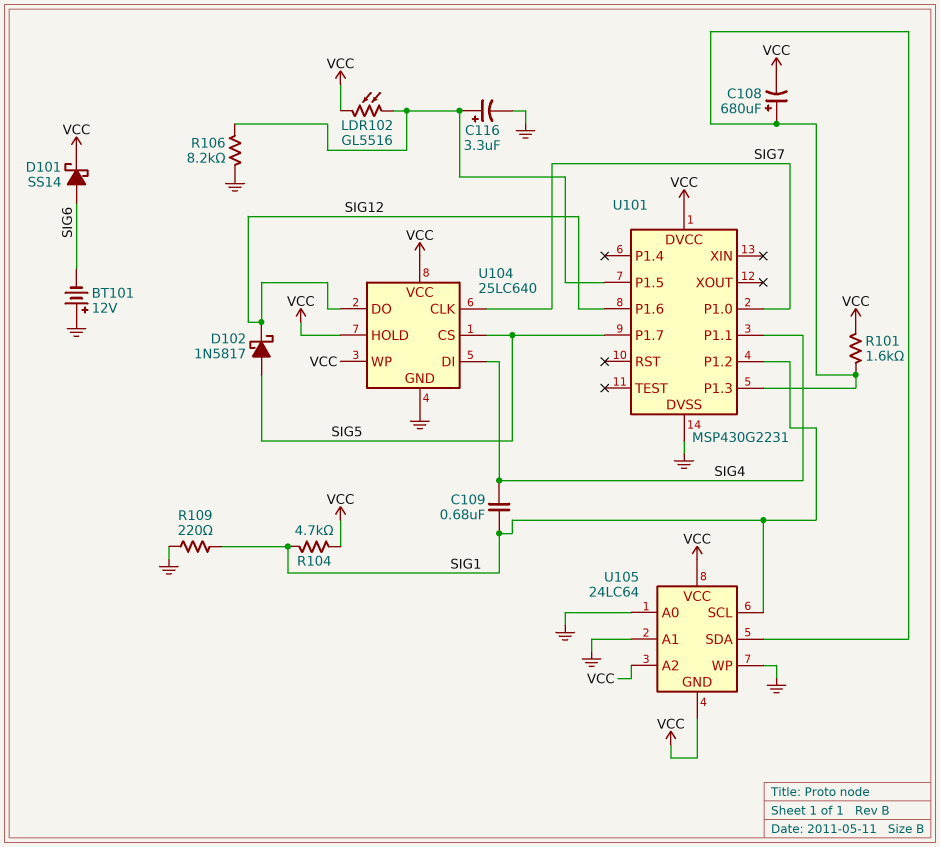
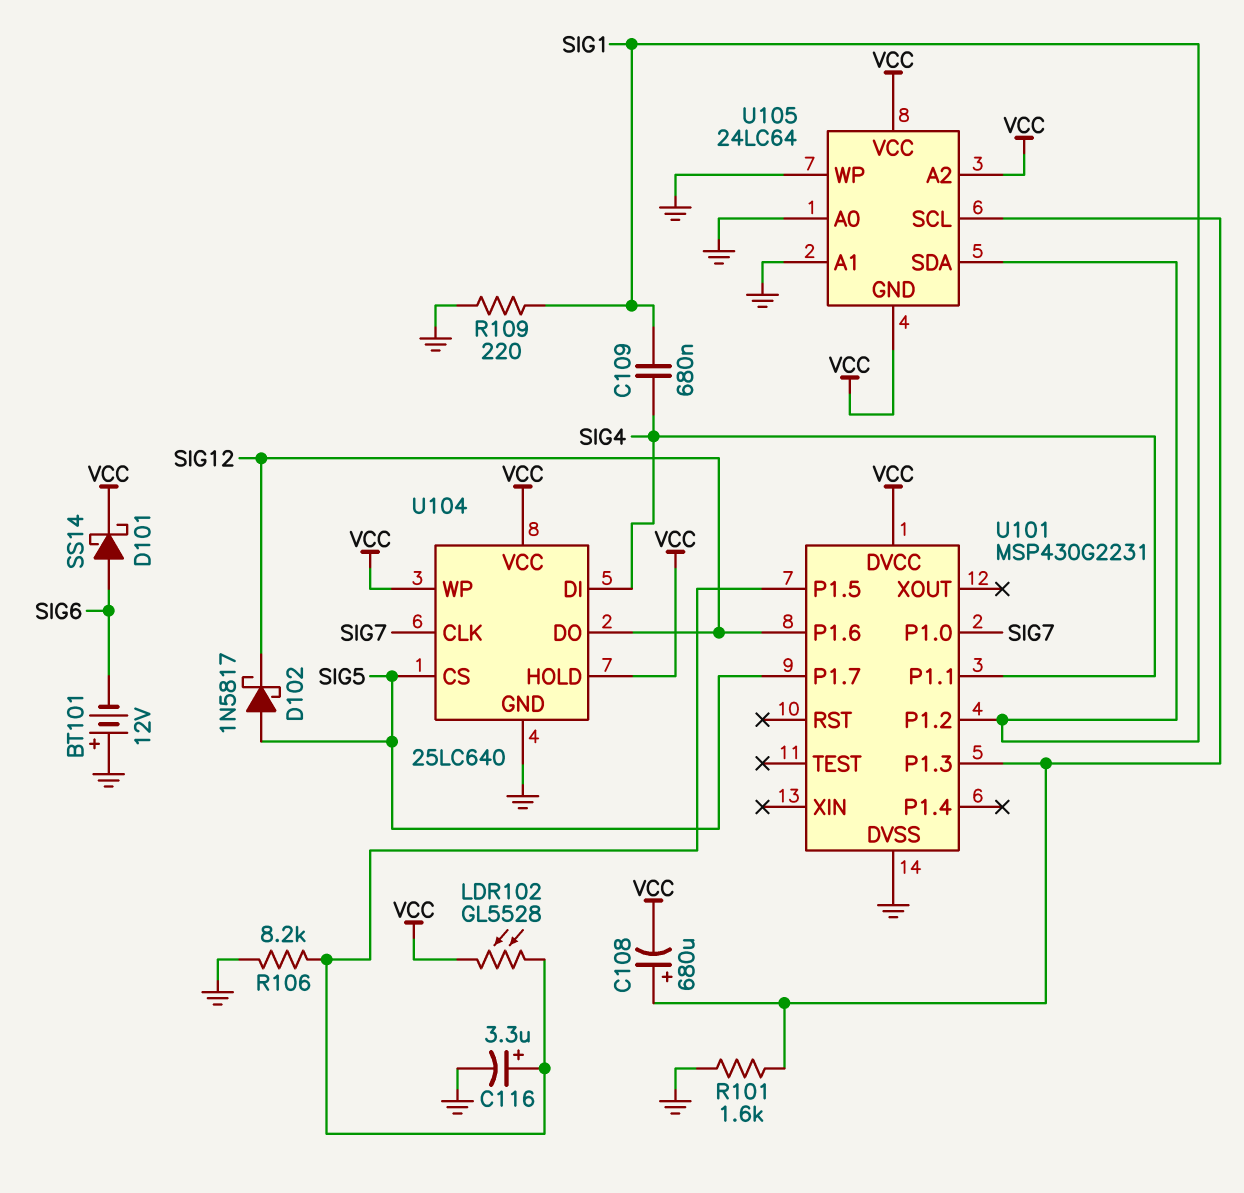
LDR102: GL5516 (U101/P1.5, VCC) -> GL5528 (U101/P1.5, VCC)
R101: 1.6k (U101/P1.3, VCC) -> 1.6k (GND, U101/P1.3)
R104: 4.7k (SIG1, VCC) -> none
U105 pin SCL: SIG1 -> U101/P1.3
U105 pin SDA: U101/P1.3 -> SIG1

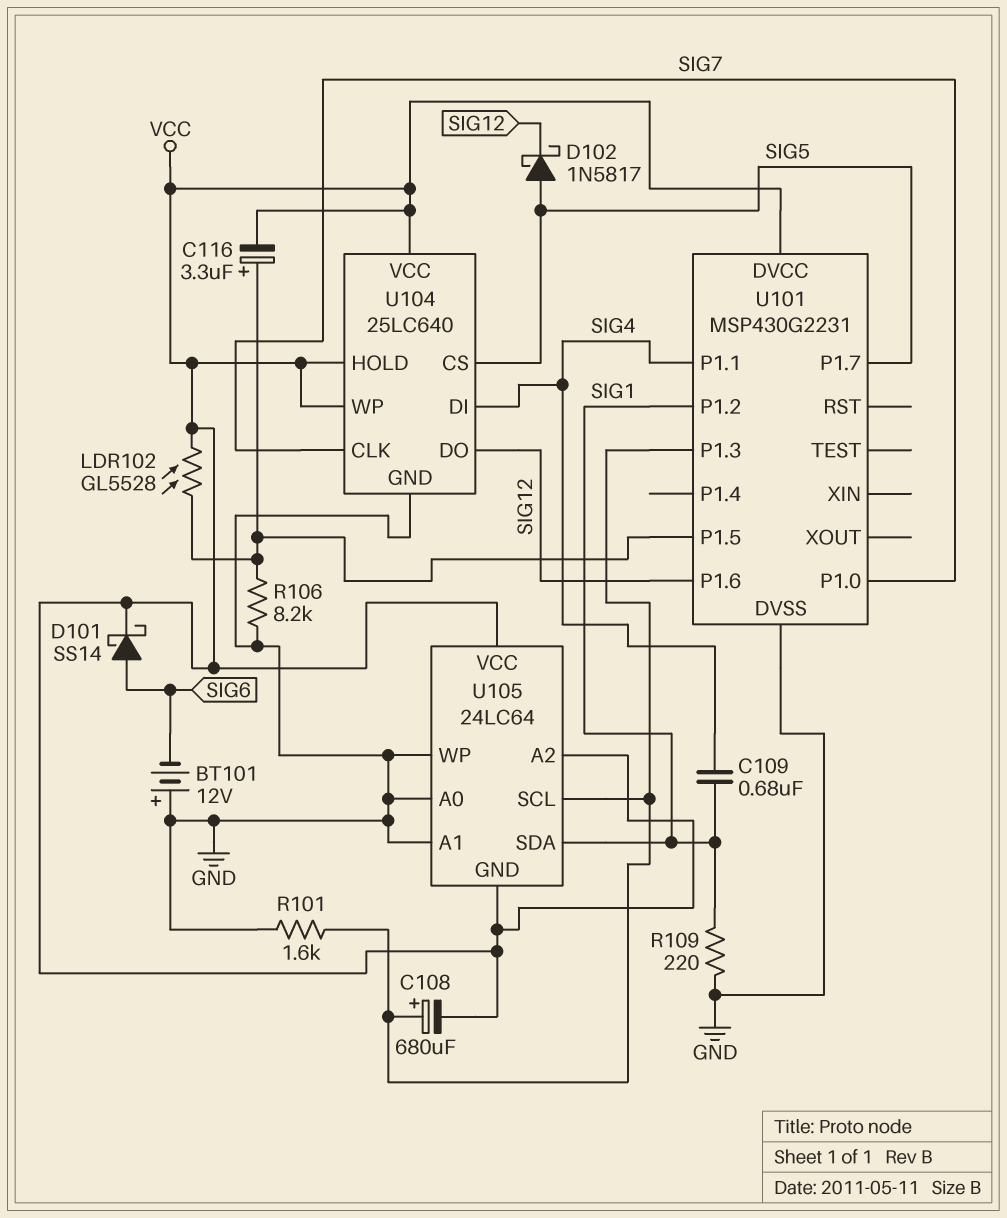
C116: 3.3uF (plus U101/P1.5, minus GND) -> 3.3uF (plus U101/P1.5, minus VCC)

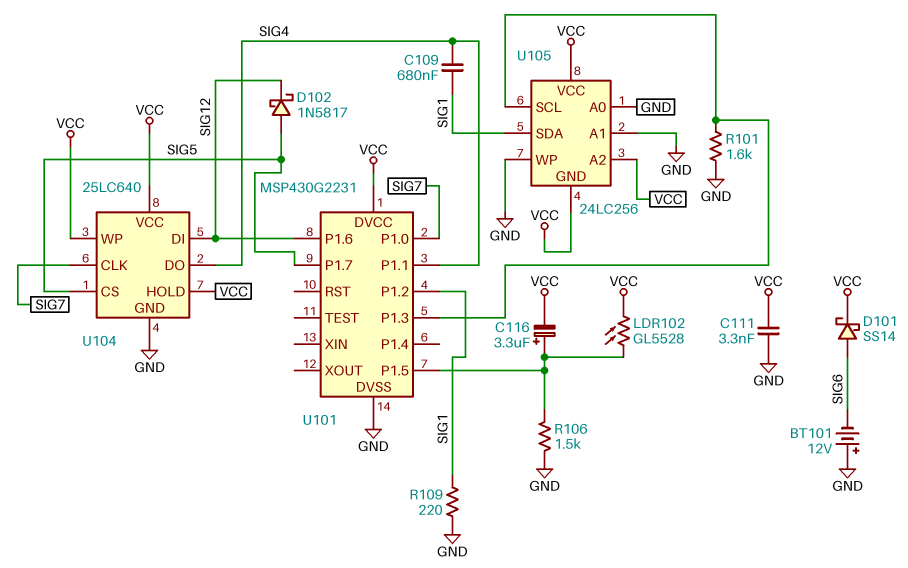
C108: 680uF (plus U101/P1.3, minus VCC) -> none
C111: none -> 3.3nF (GND, VCC)
R106: 8.2k (GND, U101/P1.5) -> 1.5k (GND, U101/P1.5)
U104 pin DI: SIG4 -> SIG12
U104 pin DO: SIG12 -> SIG4
U105: 24LC64 -> 24LC256

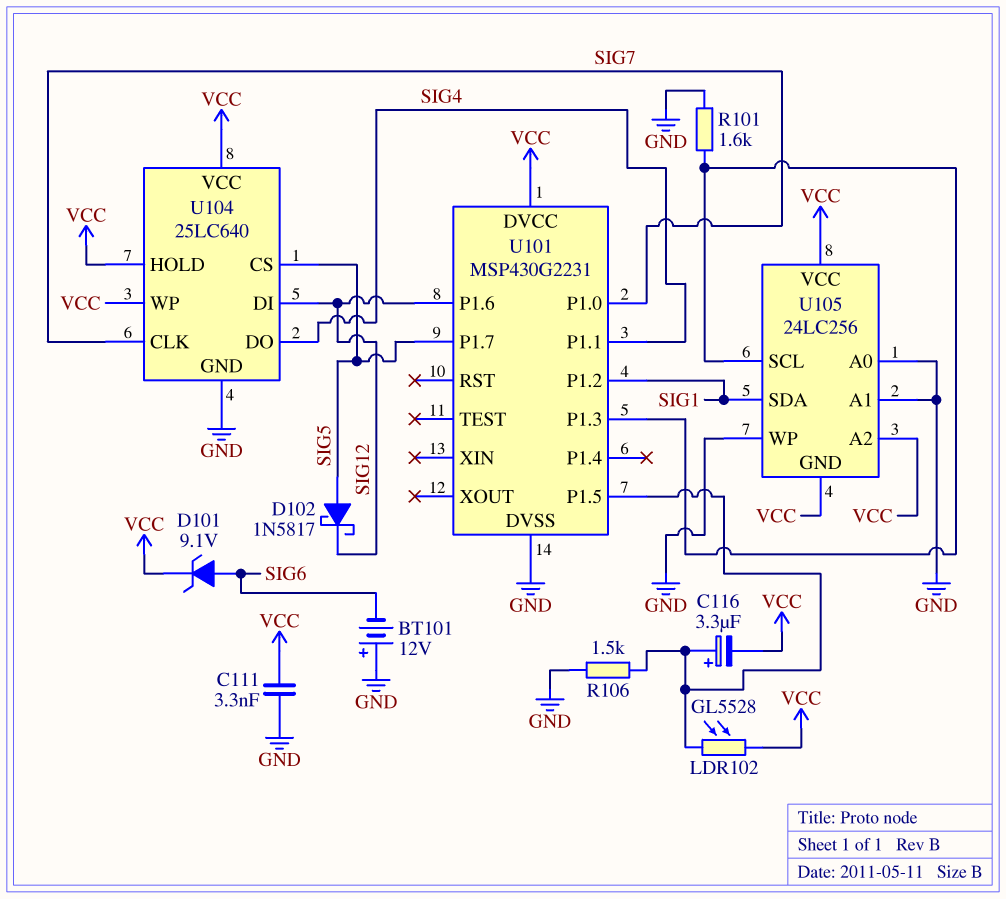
C109: 680nF (SIG1, SIG4) -> none
D101: schottky SS14 (A SIG6, K VCC) -> zener 9.1V (A SIG6, K VCC)
R109: 220 (GND, SIG1) -> none

